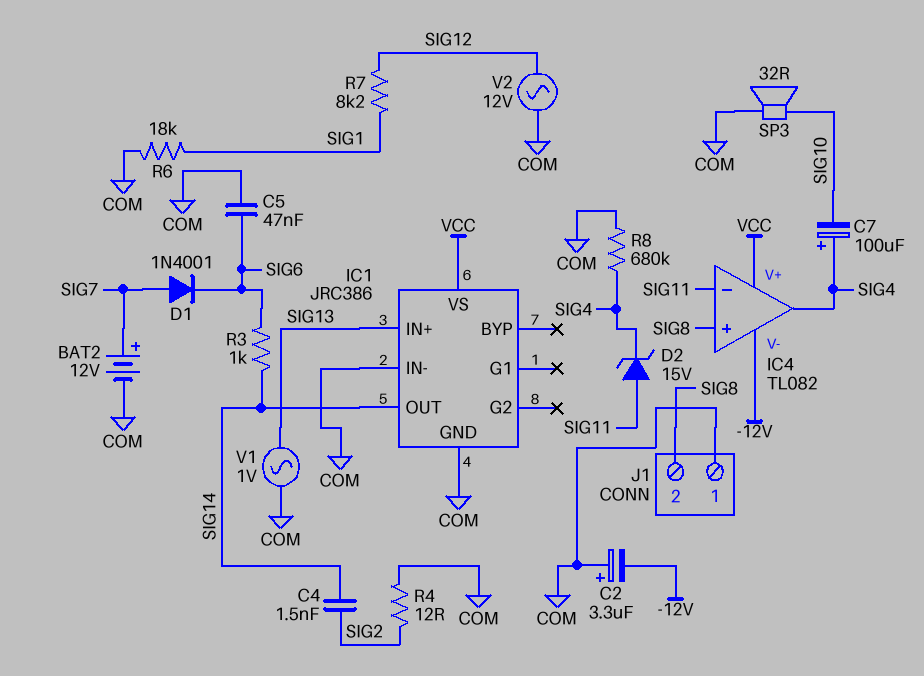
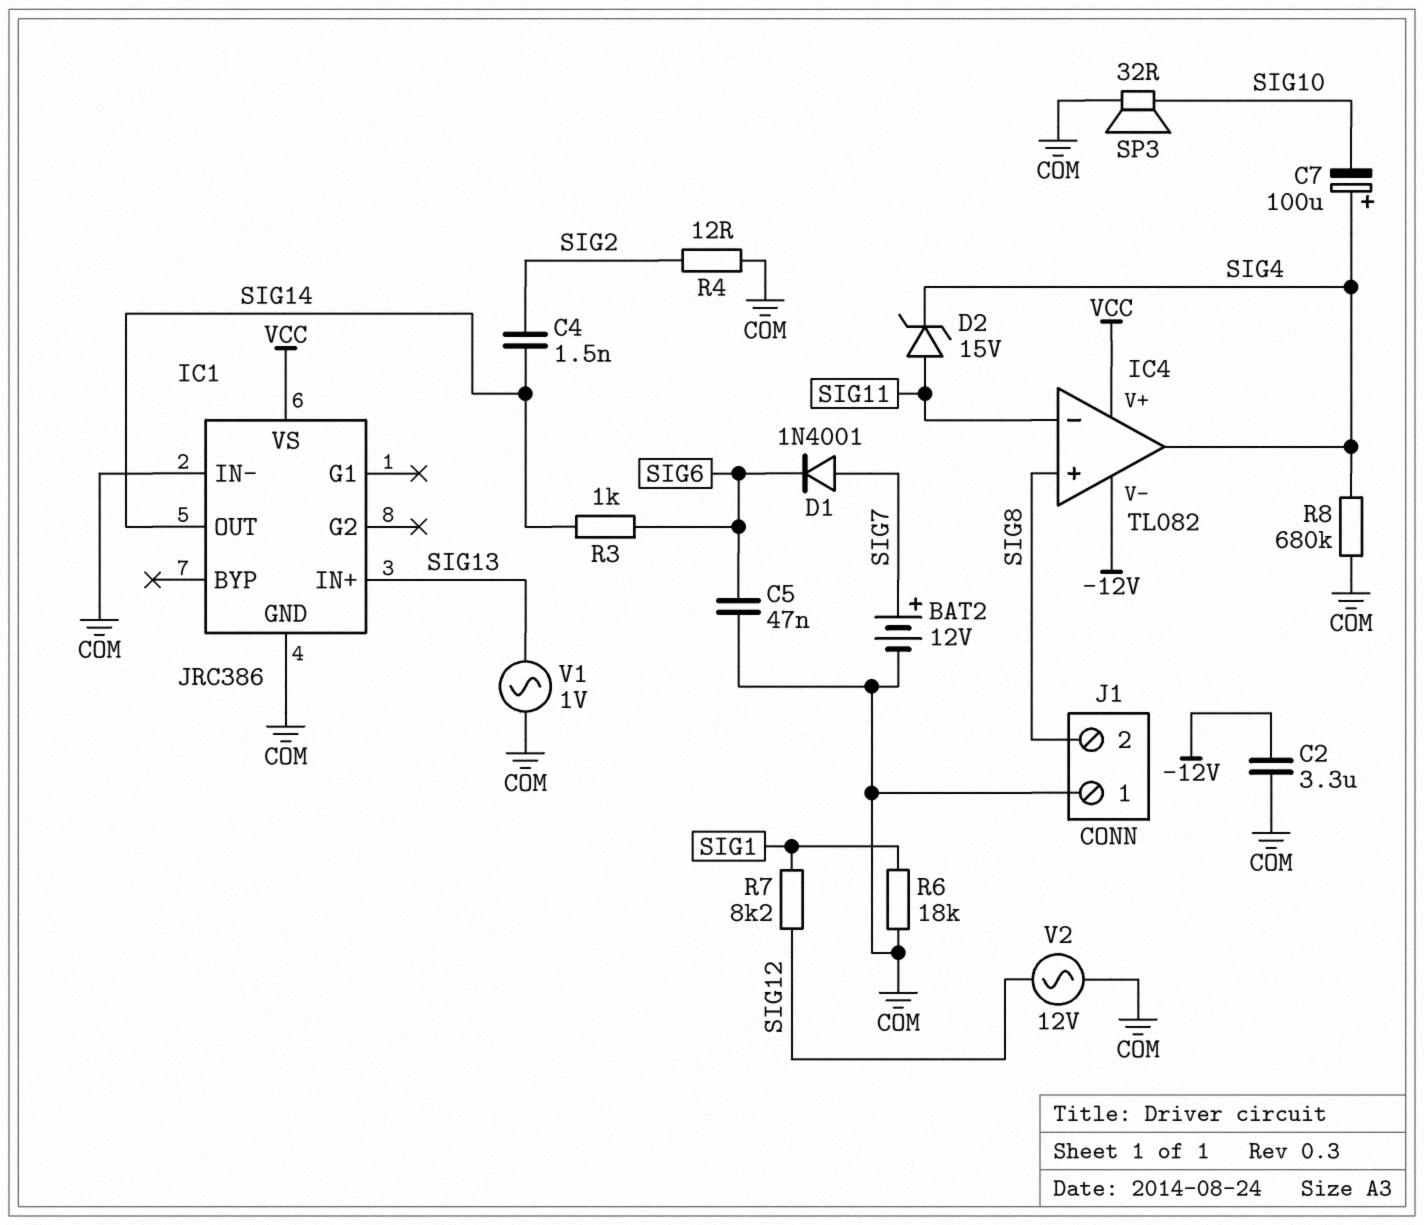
C2: 3.3uF (plus COM, minus -12V) -> 3.3uF (-12V, COM)

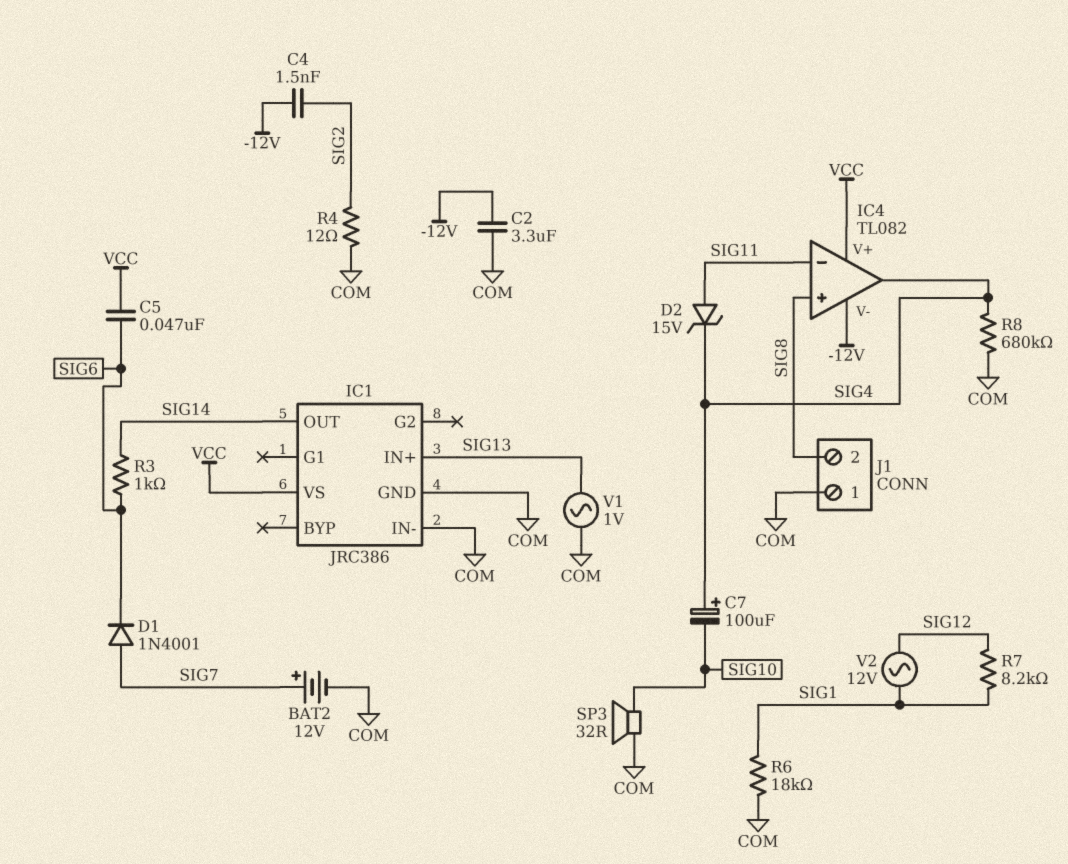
C4: 1.5nF (SIG2, SIG14) -> 1.5nF (-12V, SIG2)
C5: 47nF (COM, SIG6) -> 47nF (SIG6, VCC)
V2: AC 12V (COM, SIG12) -> AC 12V (SIG1, SIG12)

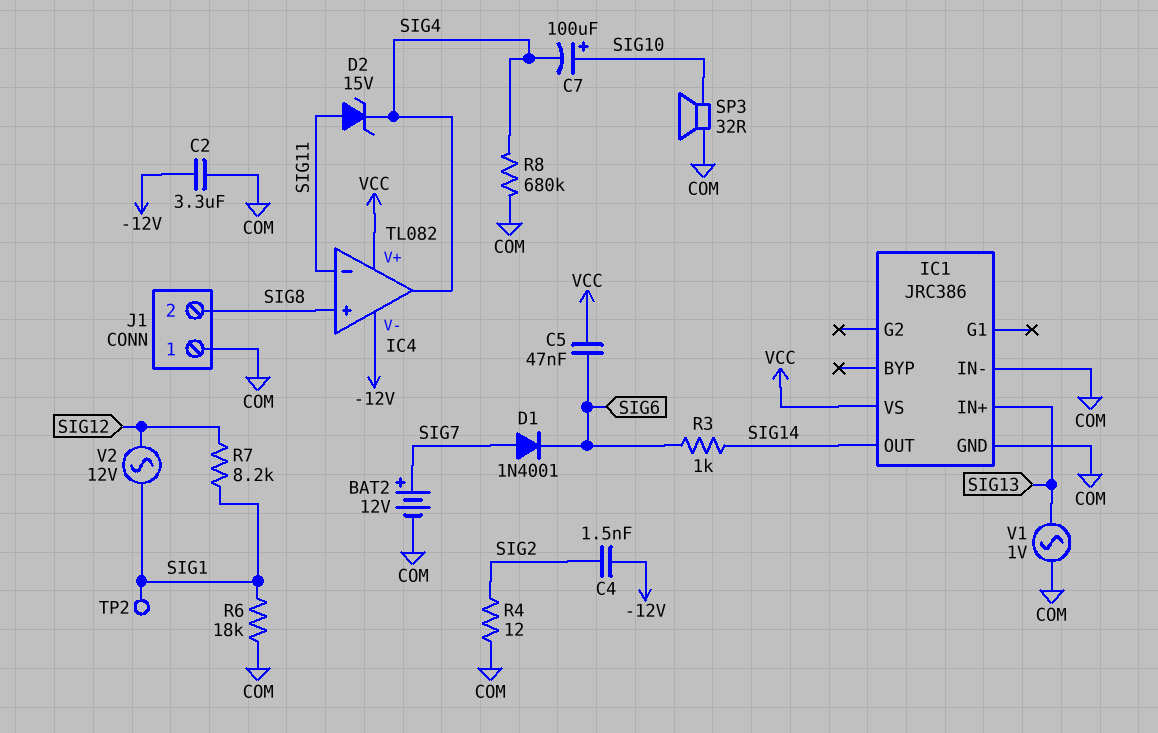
C7: 100uF (plus SIG4, minus SIG10) -> 100uF (plus SIG10, minus SIG4)
TP2: none -> test point (SIG1)

